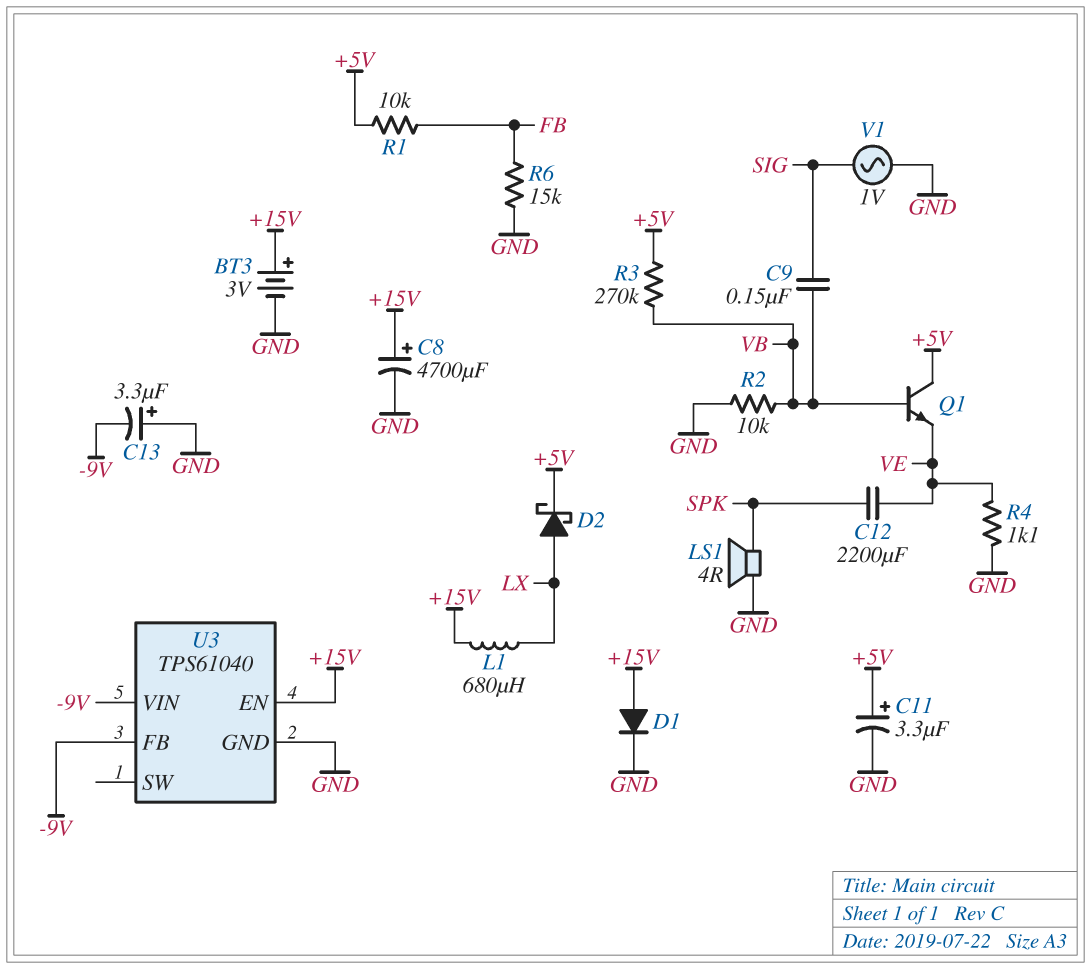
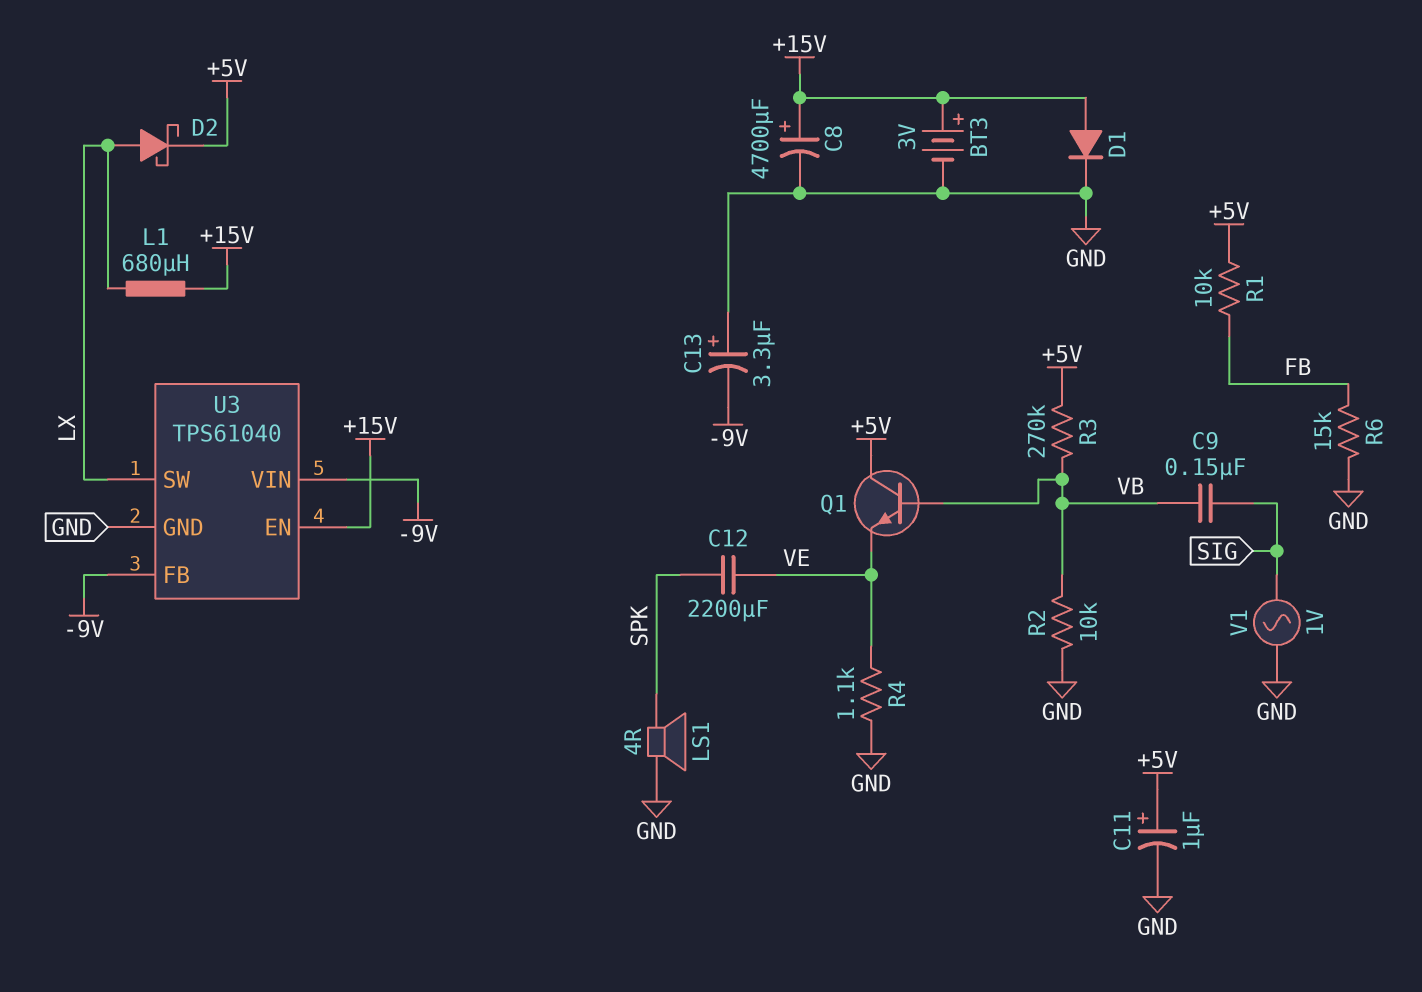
C11: 3.3uF (plus +5V, minus GND) -> 1uF (plus +5V, minus GND)
U3 pin SW: none -> LX

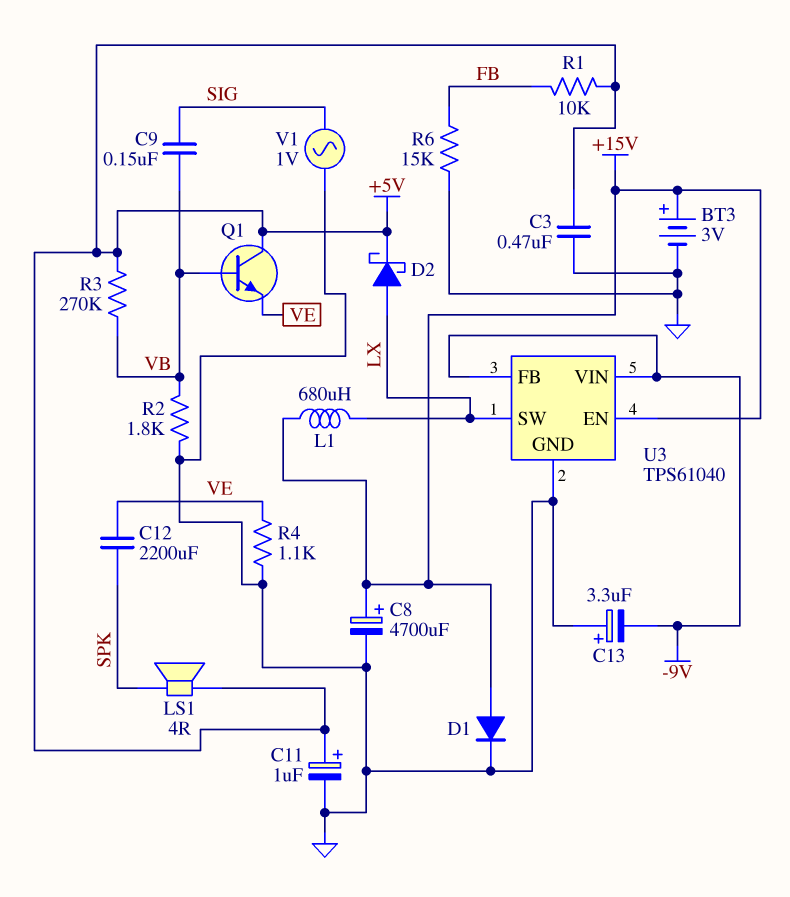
C3: none -> 470nF (+5V, GND)
LS1: speaker 4R (GND, SPK) -> speaker 4R (+5V, SPK)
R2: 10k (GND, VB) -> 1.8k (GND, VB)

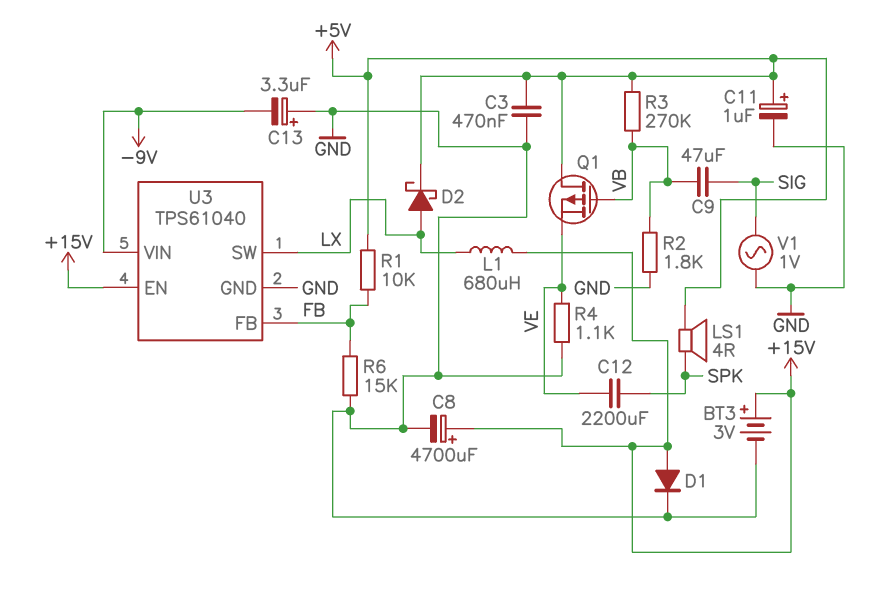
C9: 150nF (SIG, VB) -> 47uF (SIG, VB)
Q1: NPN (B VB, C +5V, E VE) -> PMOS (G VB, D +5V, S VE)
U3 pin FB: -9V -> FB

